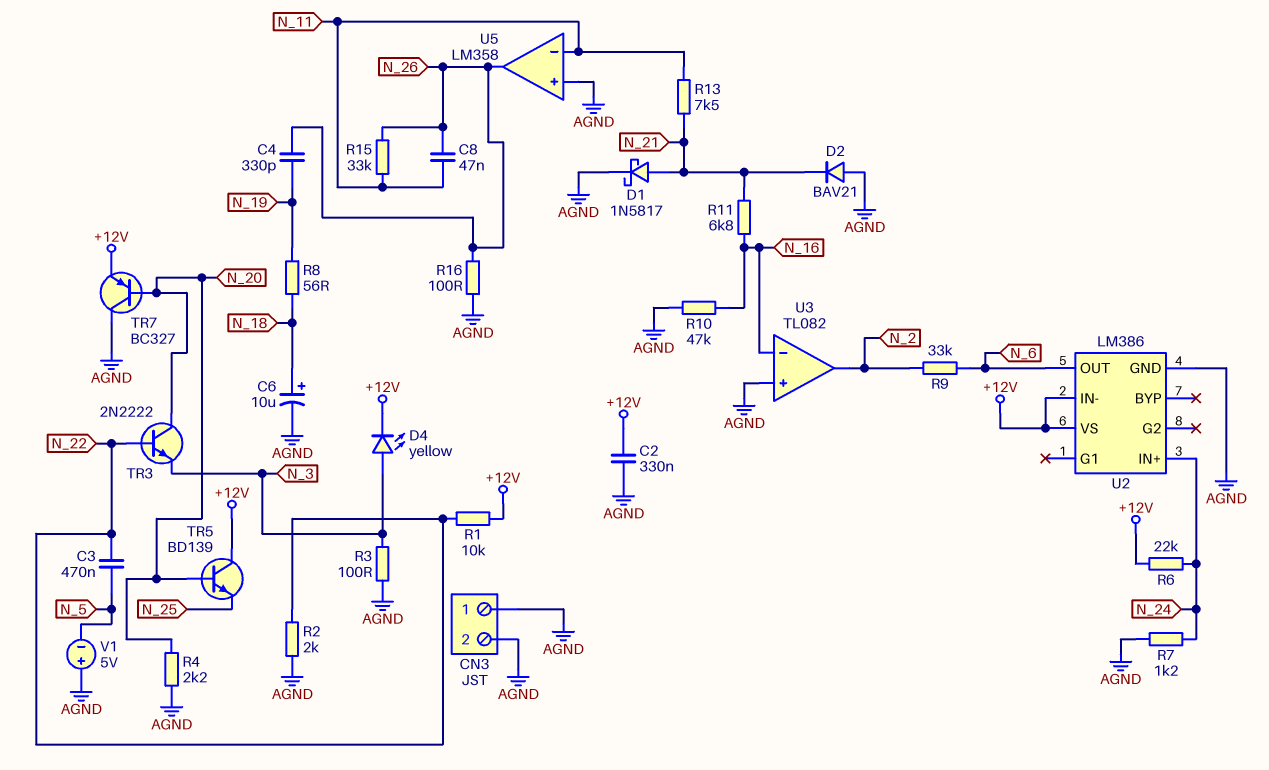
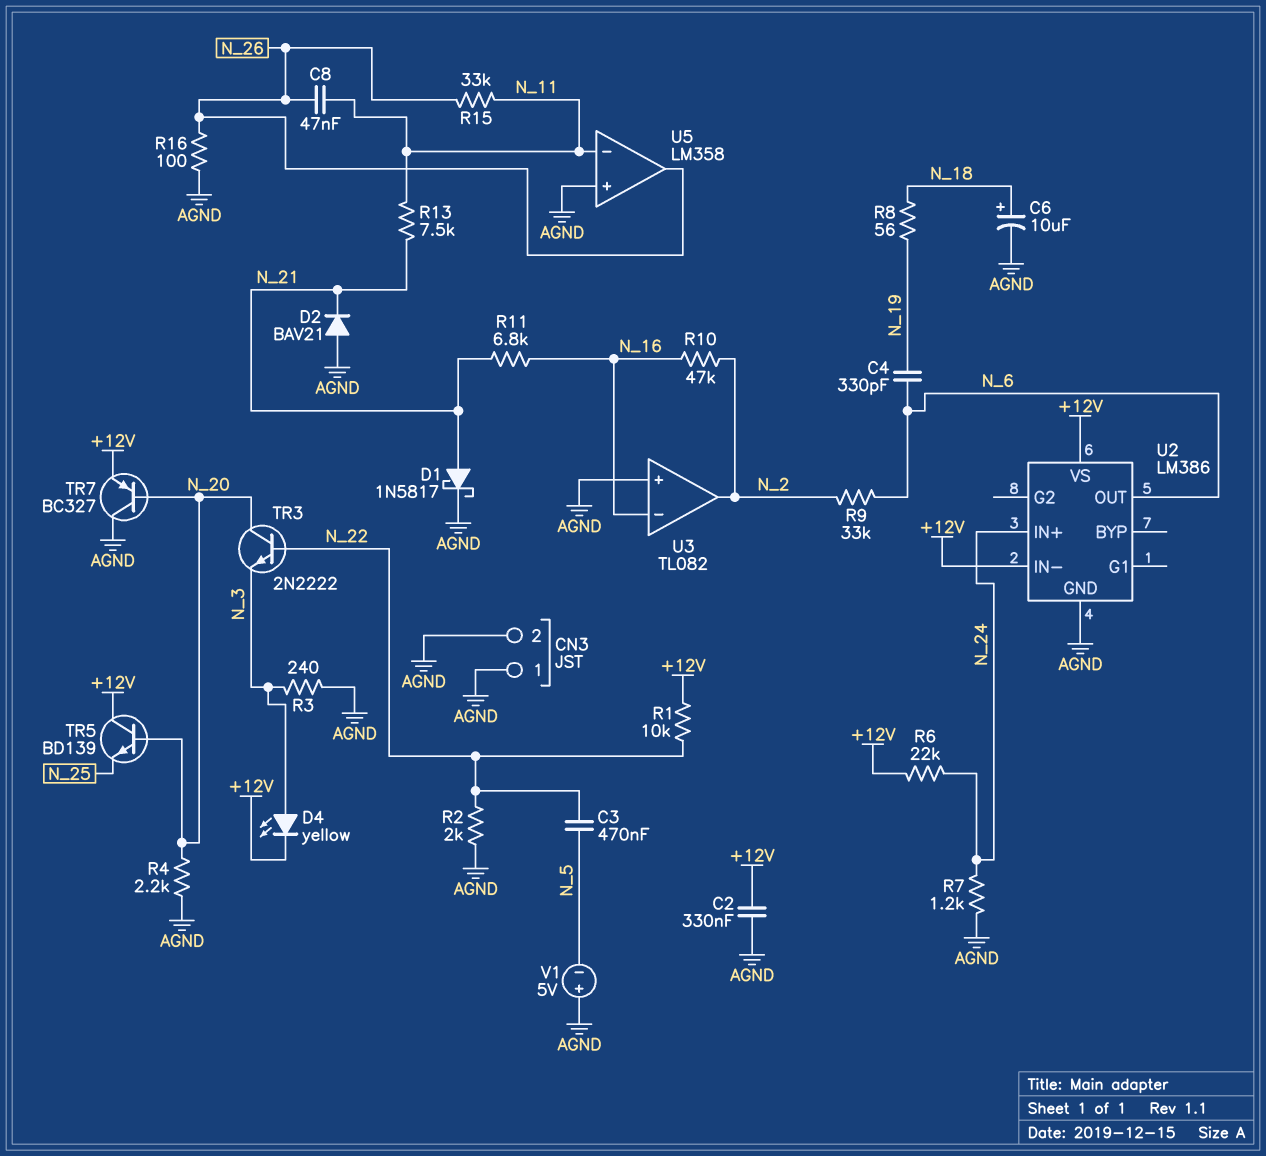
C4: 330pF (N_19, N_26) -> 330pF (N_6, N_19)
R3: 100 (AGND, N_3) -> 240 (AGND, N_3)
R10: 47k (AGND, N_16) -> 47k (N_2, N_16)

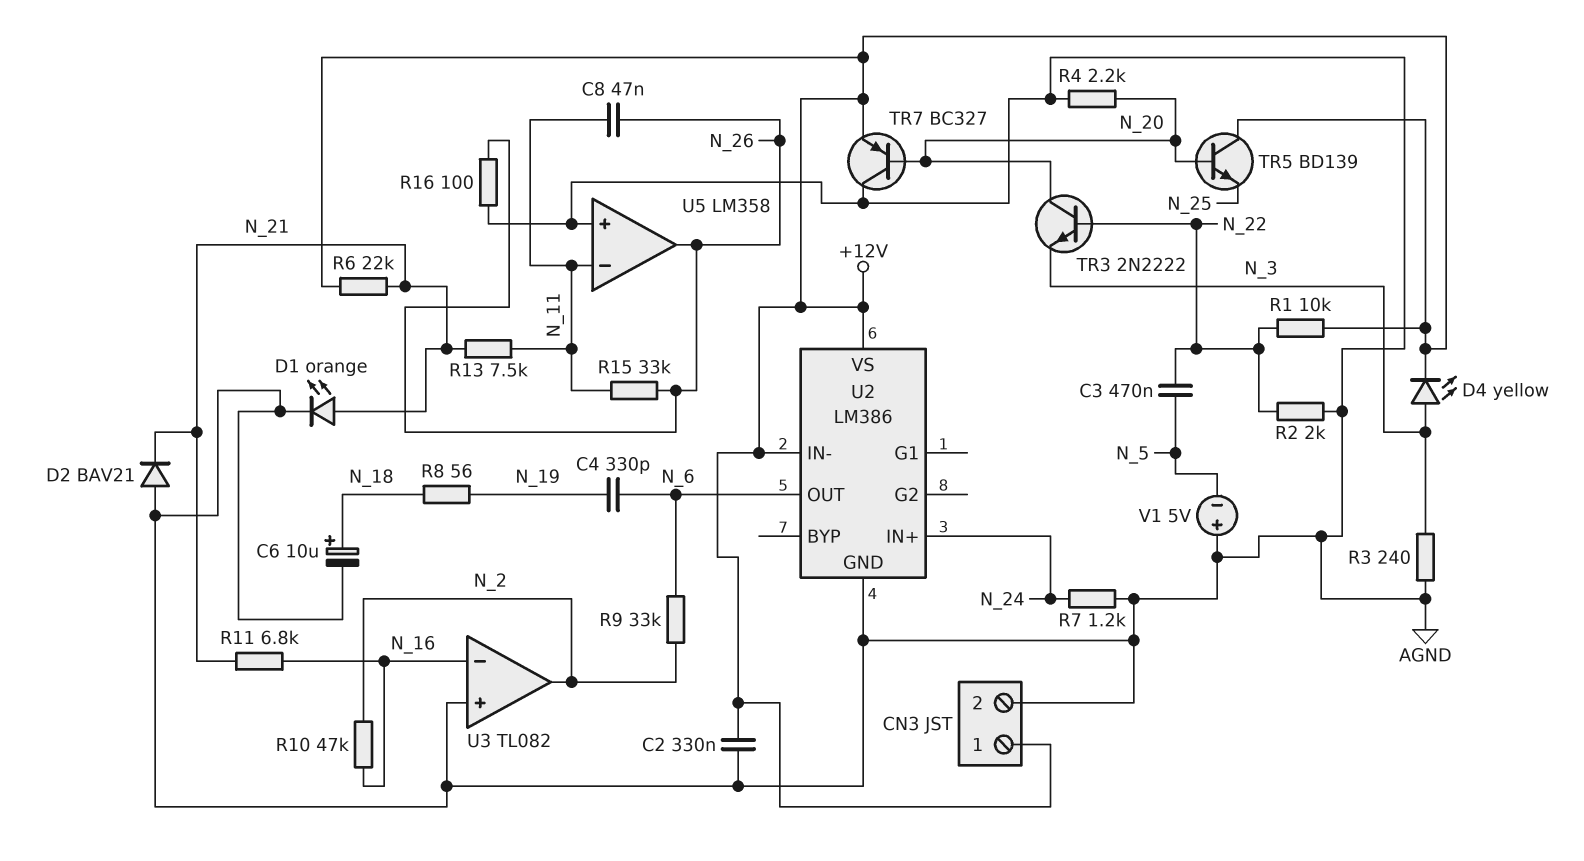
CN3 pin 1: AGND -> +12V
D1: schottky 1N5817 (A N_21, K AGND) -> LED orange (A N_21, K AGND)
R6: 22k (+12V, N_24) -> 22k (+12V, N_21)

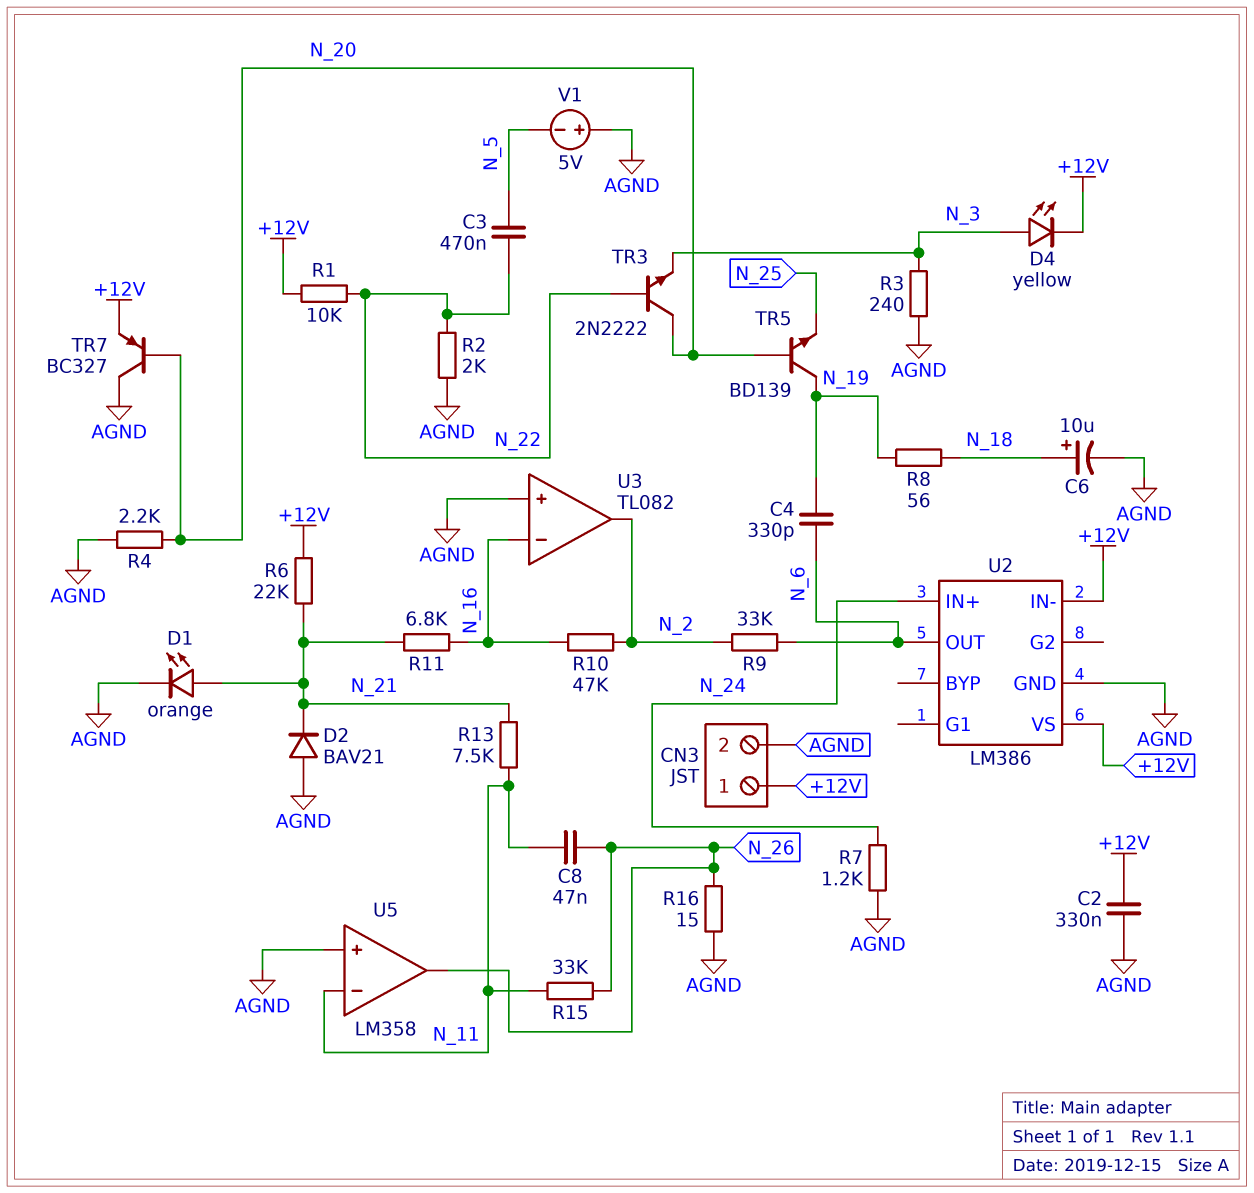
R16: 100 (AGND, N_26) -> 15 (AGND, N_26)
TR5: NPN BD139 (B N_20, C +12V, E N_25) -> NPN BD139 (B N_20, C N_19, E N_25)

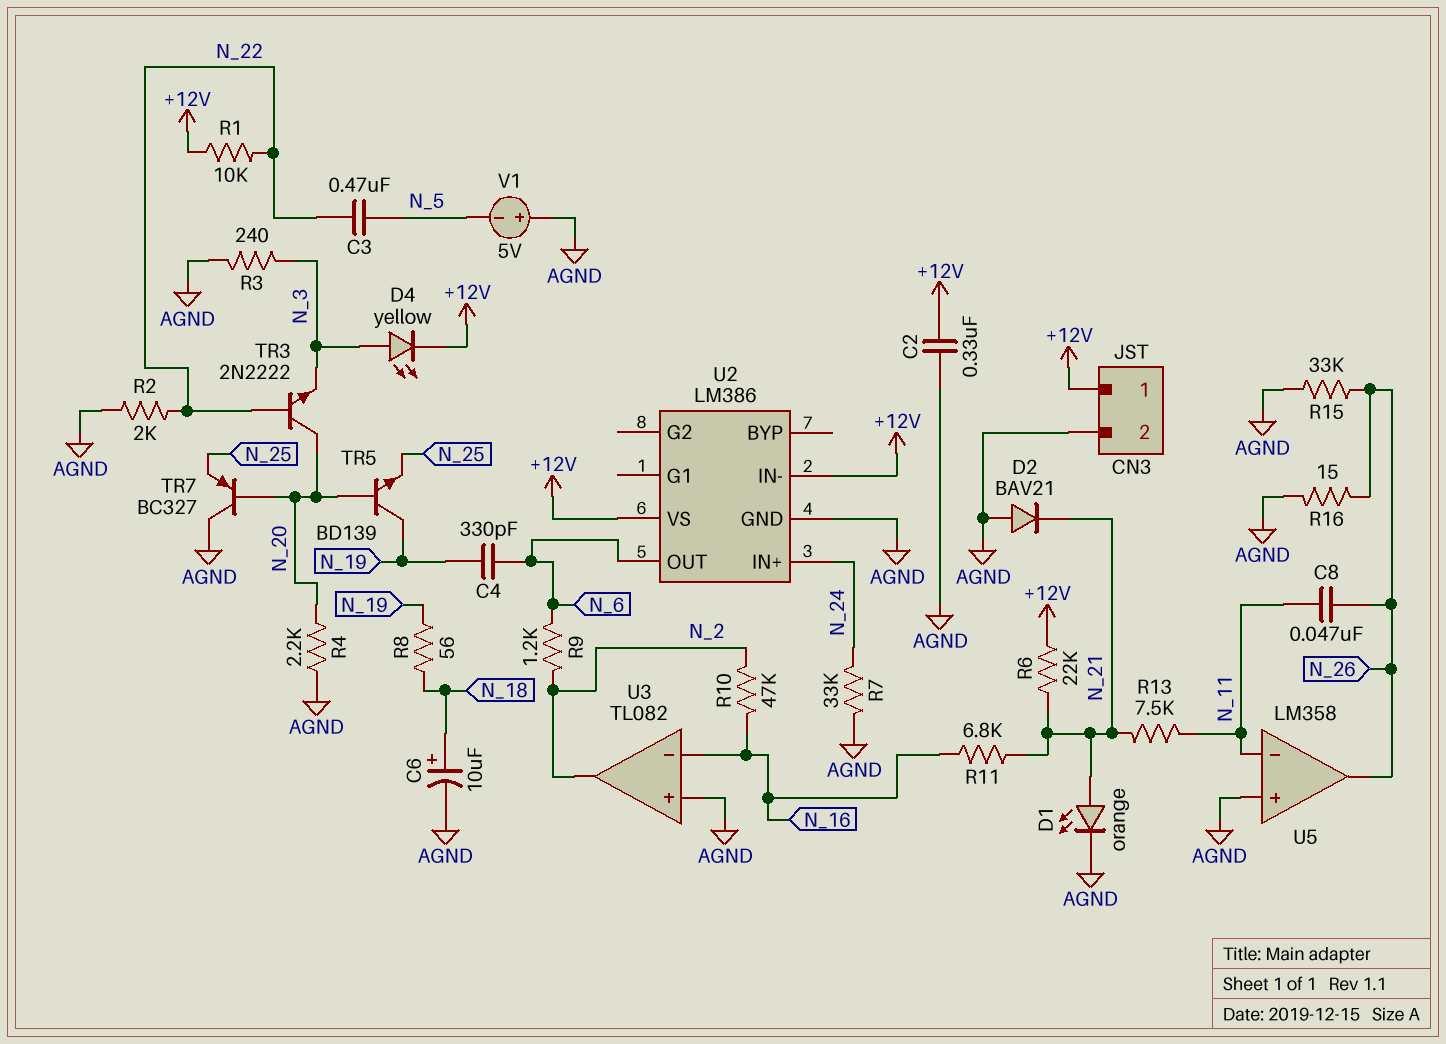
R7: 1.2k (AGND, N_24) -> 33k (AGND, N_24)
R9: 33k (N_2, N_6) -> 1.2k (N_2, N_6)
R15: 33k (N_11, N_26) -> 33k (AGND, N_26)
TR7: PNP BC327 (B N_20, C AGND, E +12V) -> PNP BC327 (B N_20, C AGND, E N_25)

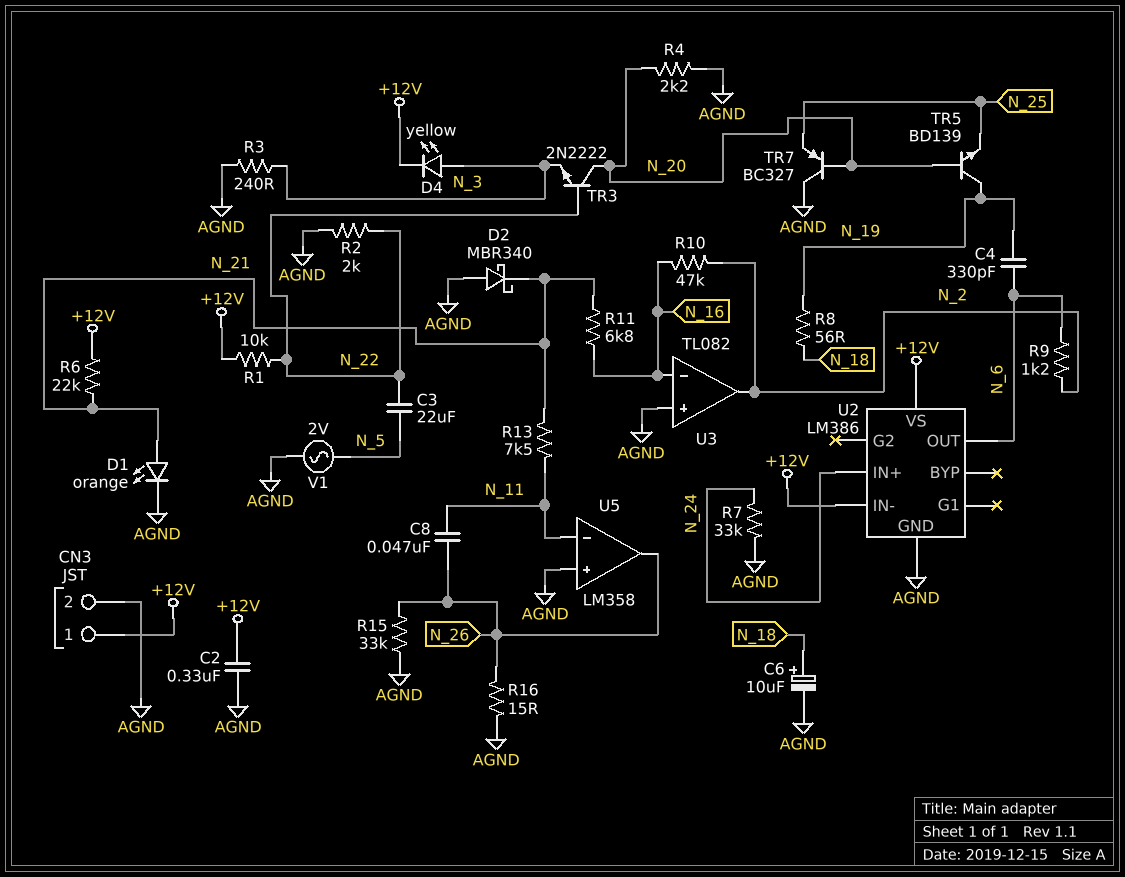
C3: 470nF (N_5, N_22) -> 22uF (N_5, N_22)
D2: diode BAV21 (A AGND, K N_21) -> schottky MBR340 (A AGND, K N_21)
V1: 5V (plus AGND, minus N_5) -> AC 2V (AGND, N_5)

